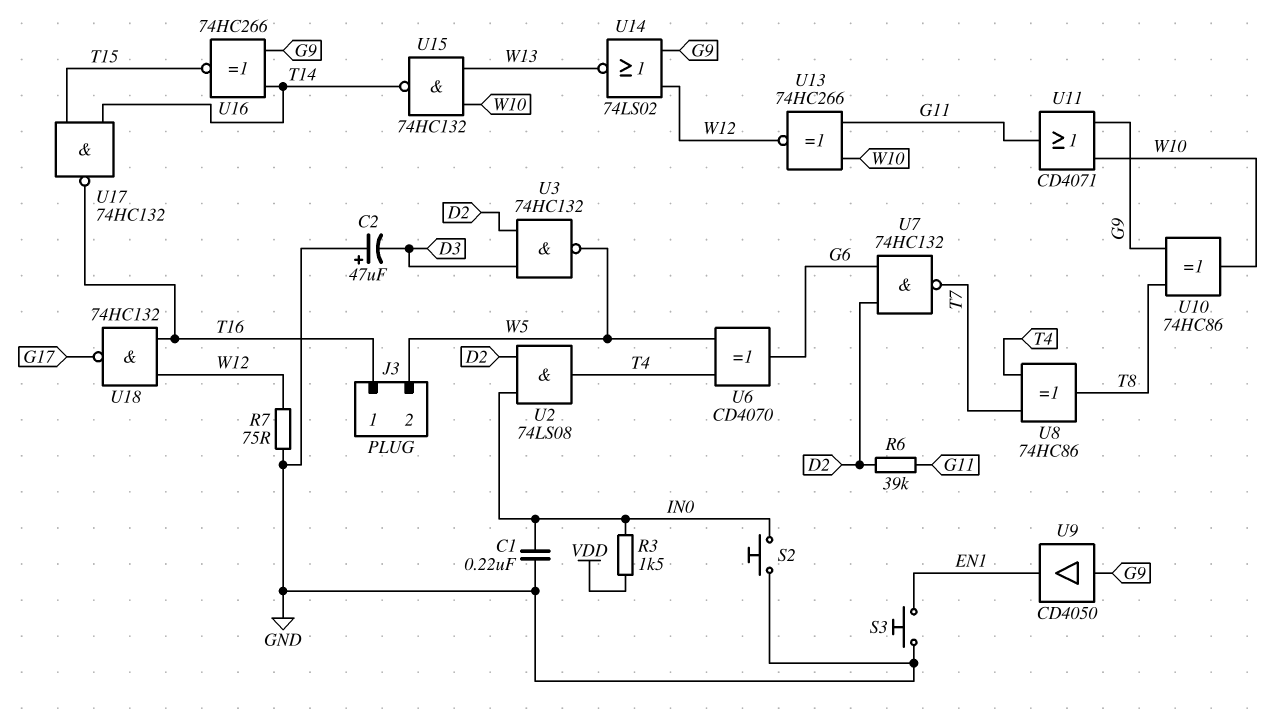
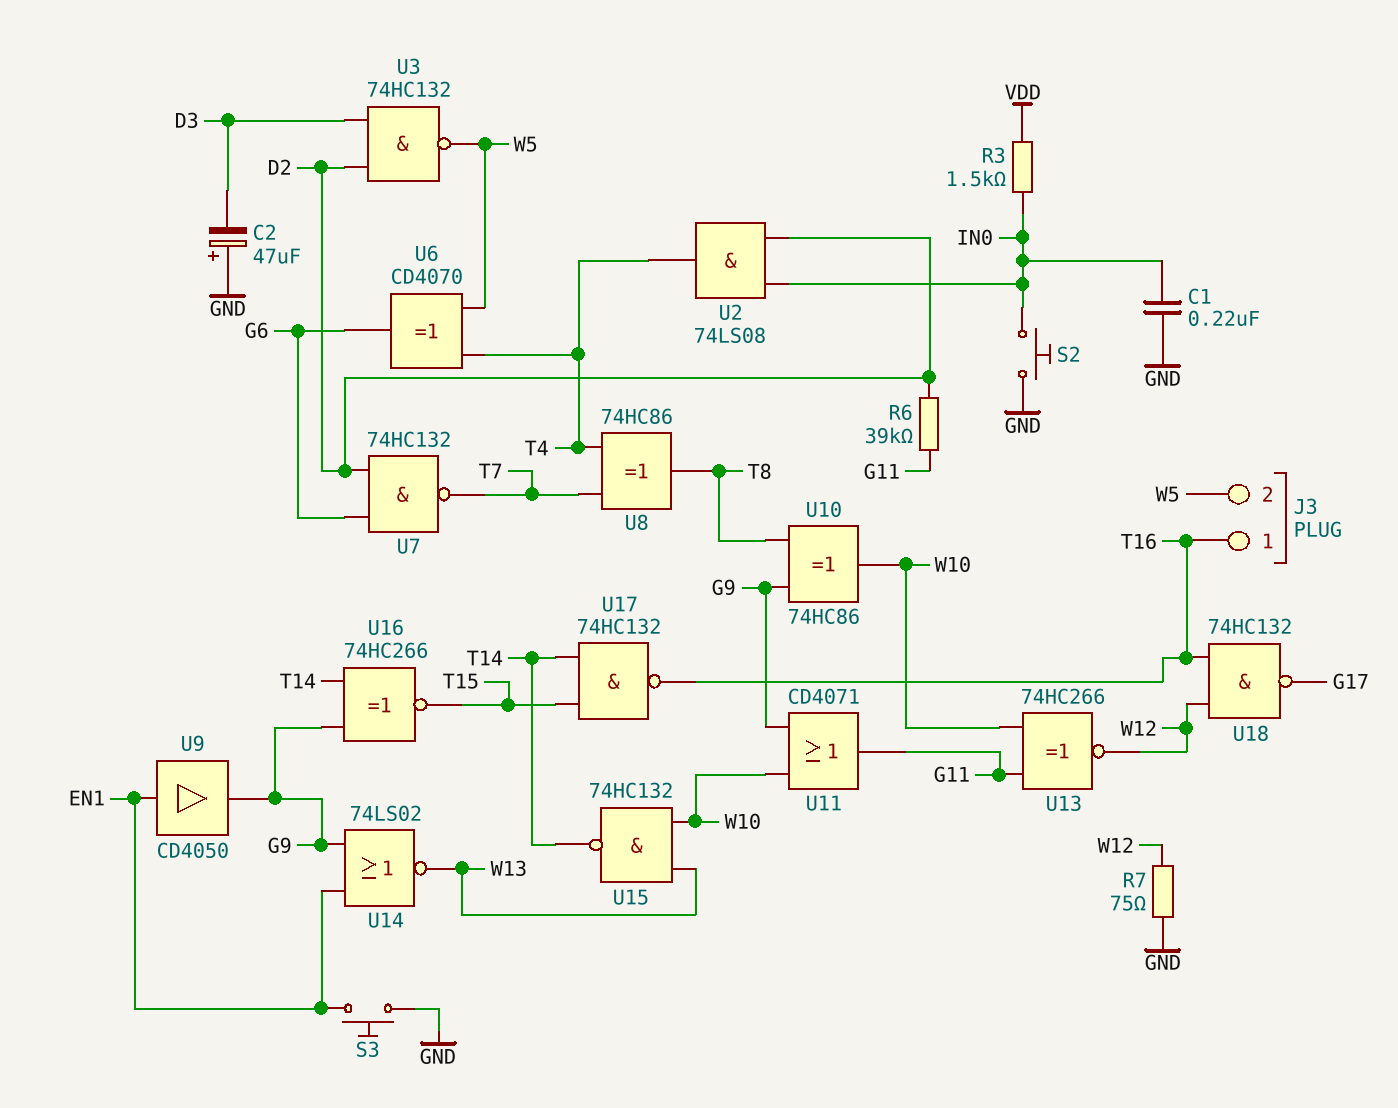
U9: buffer CD4050 (in G9, out EN1) -> buffer CD4050 (in EN1, out G9)
U14: NOR 74LS02 (in G9, in W12, out W13) -> NOR 74LS02 (in EN1, in G9, out W13)

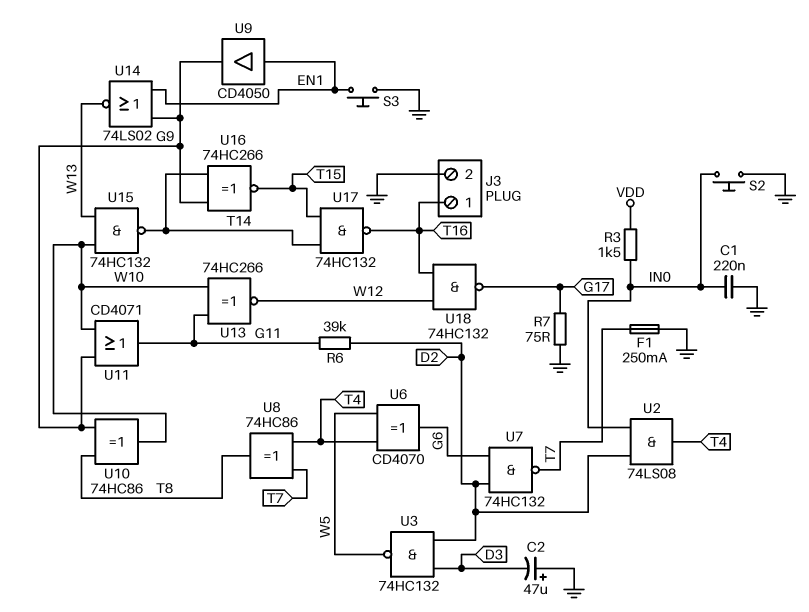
F1: none -> 250mA (GND, T7)
J3 pin 2: W5 -> GND
R7: 75 (GND, W12) -> 75 (G17, GND)

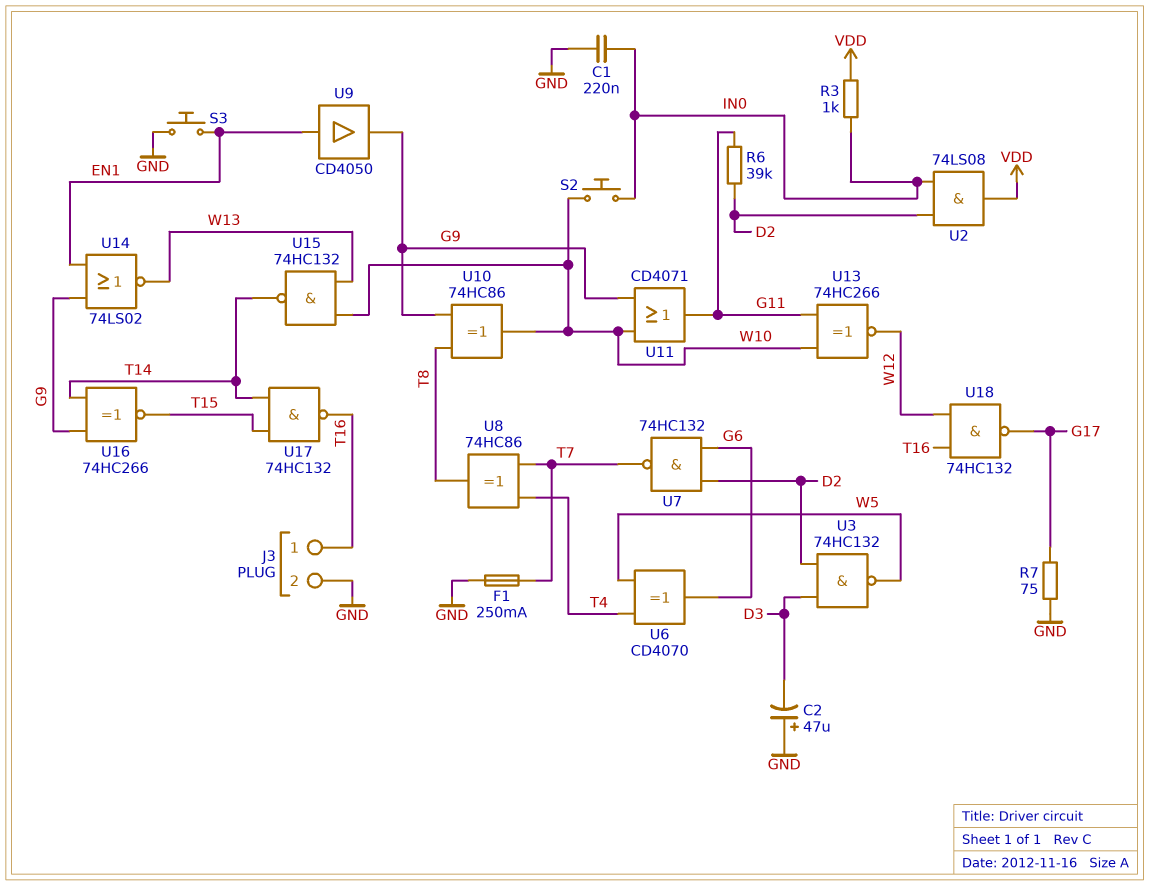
R3: 1.5k (IN0, VDD) -> 1k (IN0, VDD)
S2: button (GND, IN0) -> button (IN0, W10)
U2: AND 74LS08 (in D2, in IN0, out T4) -> AND 74LS08 (in D2, in IN0, out VDD)

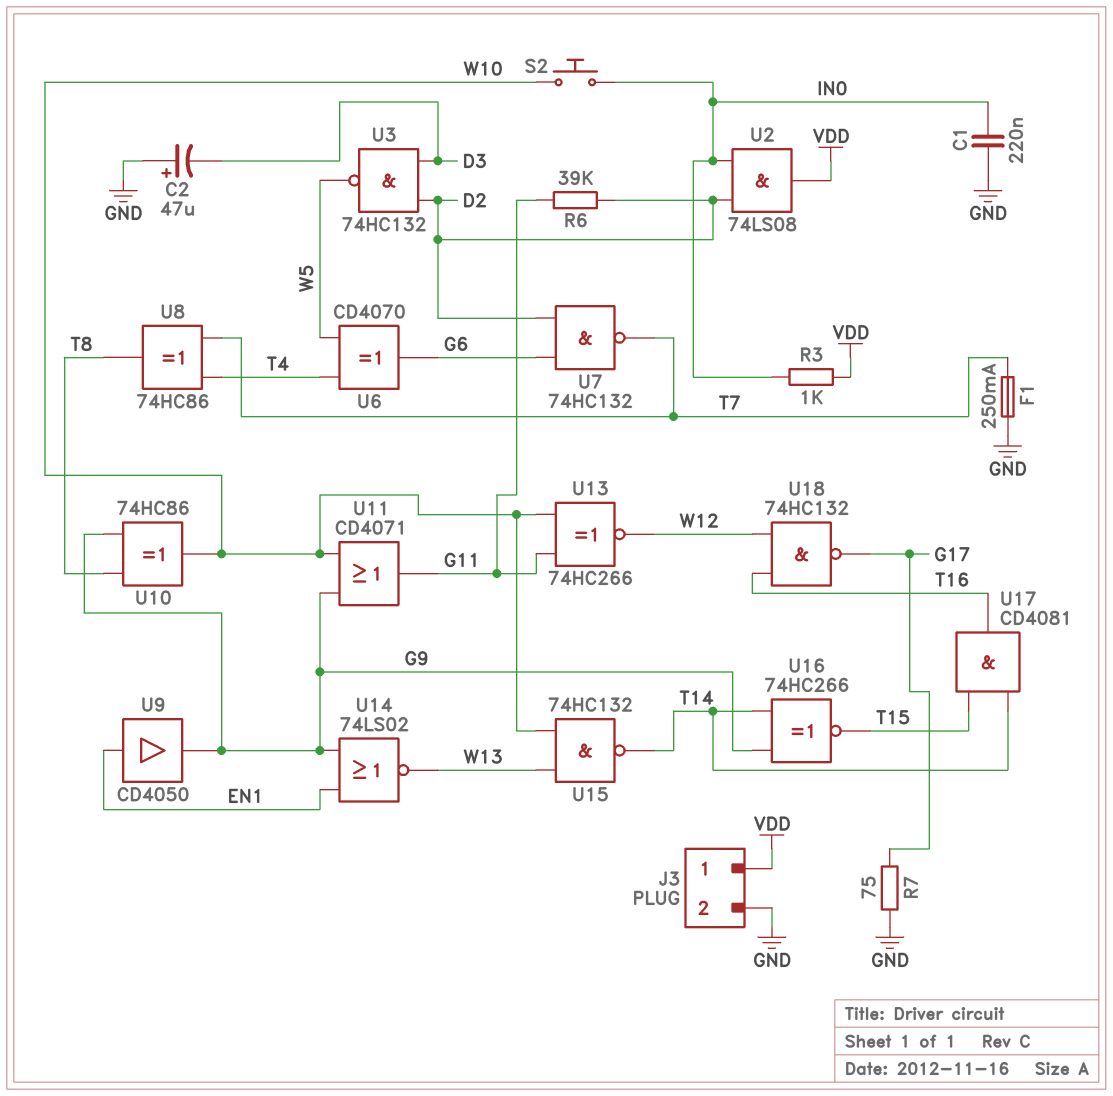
J3 pin 1: T16 -> VDD
S3: button (EN1, GND) -> none
U17: NAND 74HC132 (in T14, in T15, out T16) -> AND CD4081 (in T14, in T15, out T16)

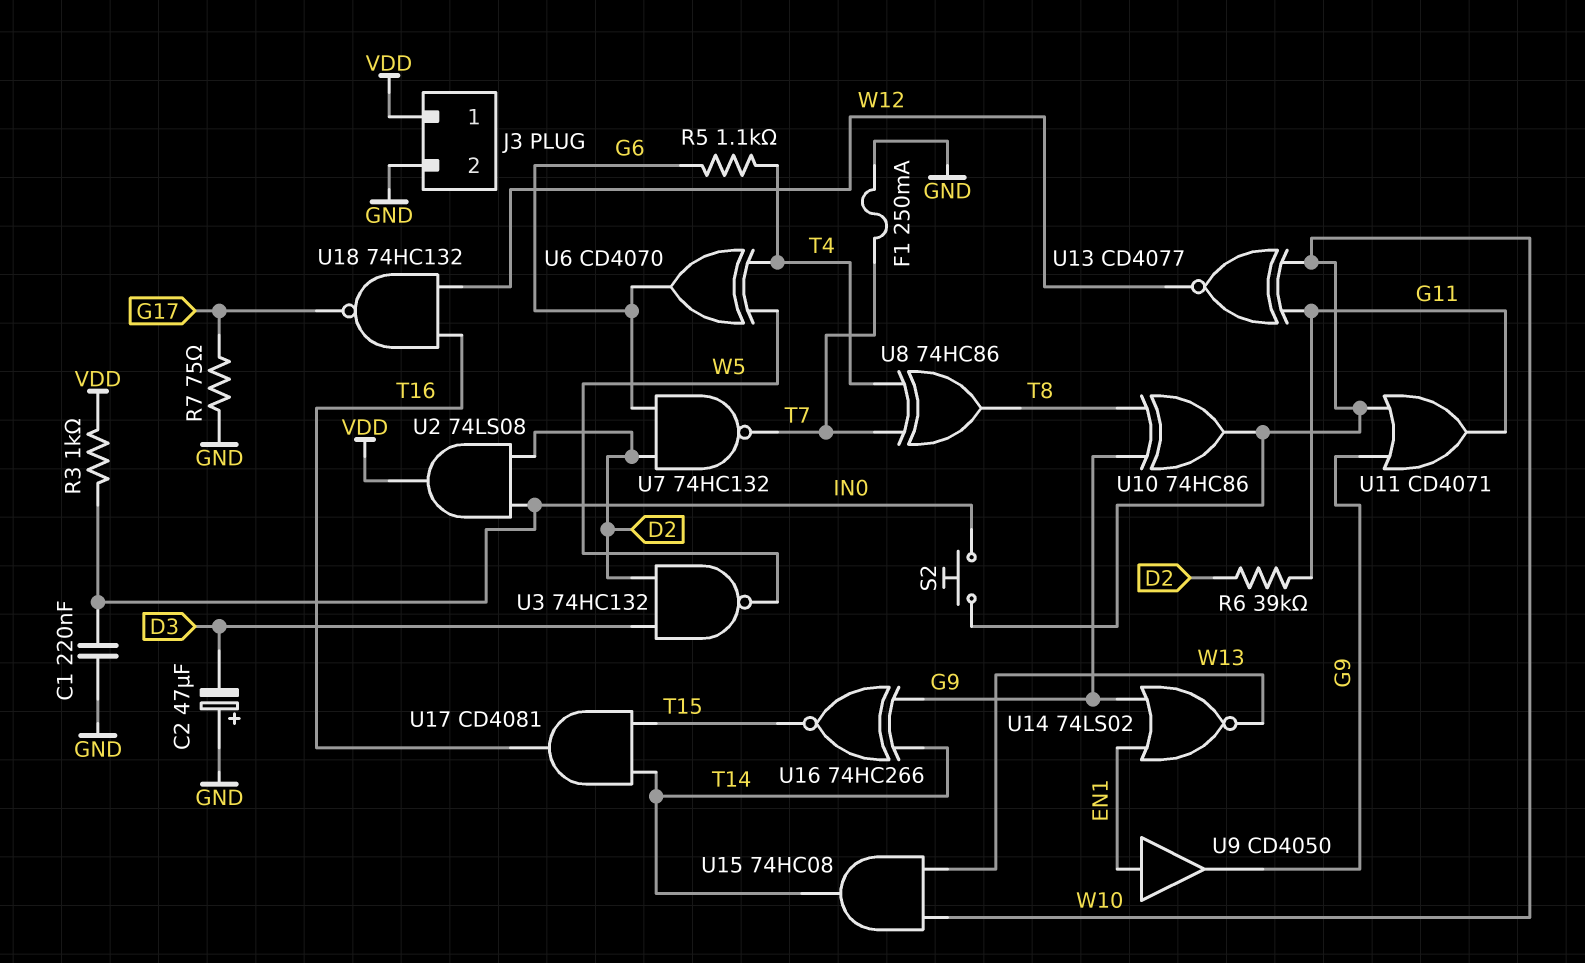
R5: none -> 1.1k (G6, T4)
U13: XNOR 74HC266 (in G11, in W10, out W12) -> XNOR CD4077 (in G11, in W10, out W12)
U15: NAND 74HC132 (in W10, in W13, out T14) -> AND 74HC08 (in W10, in W13, out T14)

